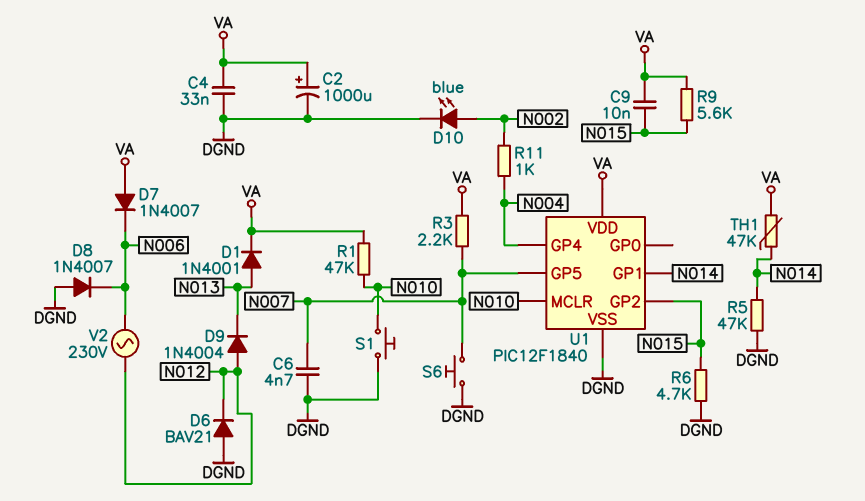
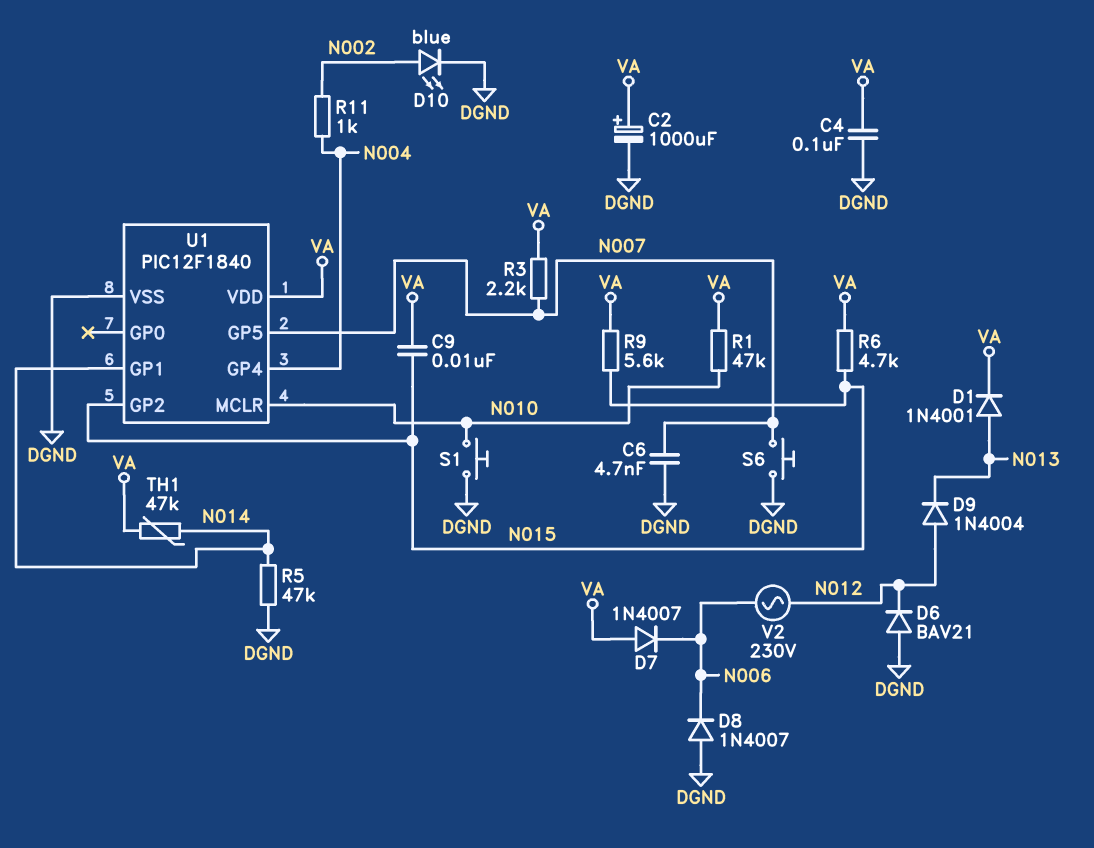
C4: 33nF (DGND, VA) -> 100nF (DGND, VA)
R6: 4.7k (DGND, N015) -> 4.7k (N015, VA)

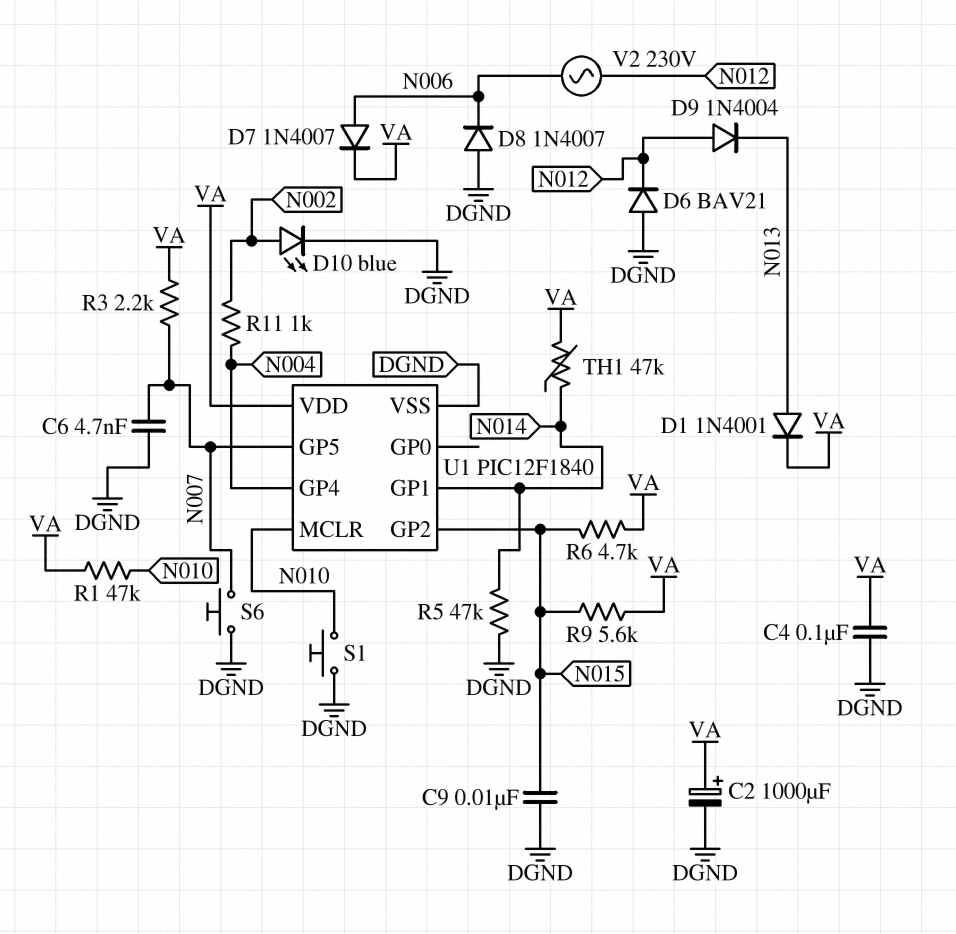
C9: 10nF (N015, VA) -> 10nF (DGND, N015)
D7: diode 1N4007 (A VA, K N006) -> diode 1N4007 (A N006, K VA)

